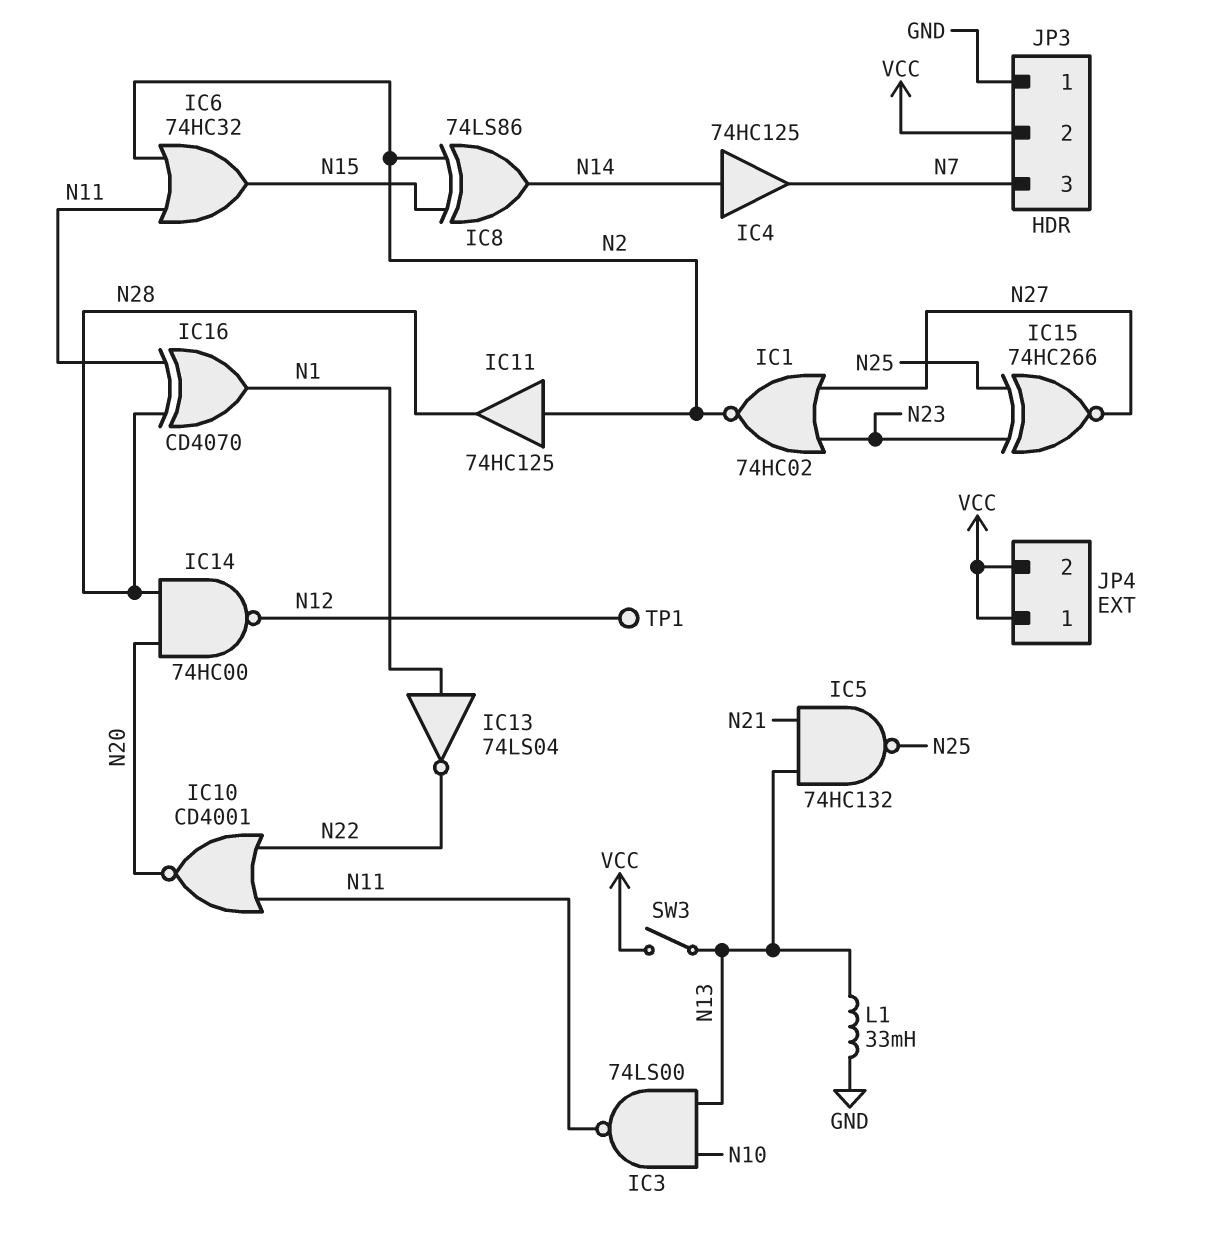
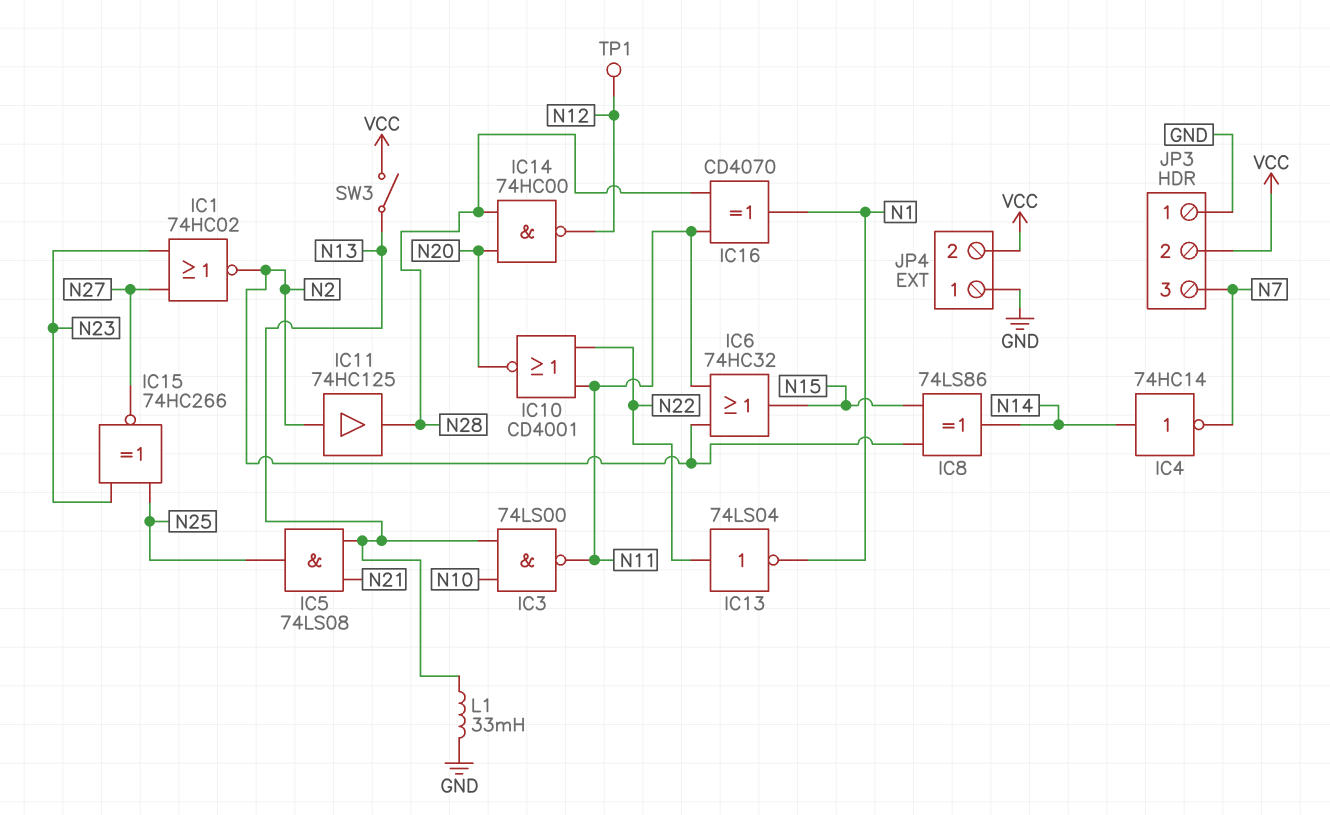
IC4: buffer 74HC125 (in N14, out N7) -> NOT 74HC14 (in N14, out N7)
IC5: NAND 74HC132 (in N13, in N21, out N25) -> AND 74LS08 (in N13, in N21, out N25)
IC13: NOT 74LS04 (in N1, out N22) -> NOT 74LS04 (in N22, out N1)
JP4 pin 1: VCC -> GND

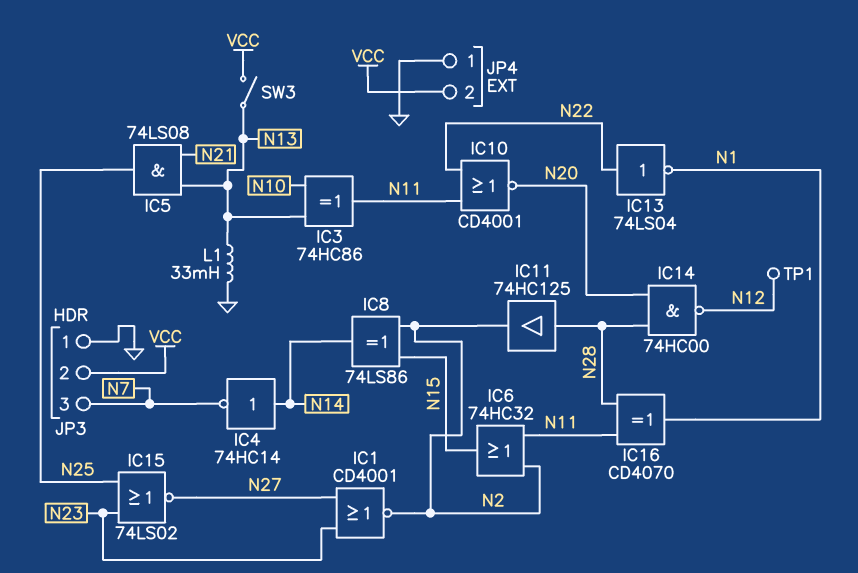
IC1: NOR 74HC02 (in N23, in N27, out N2) -> NOR CD4001 (in N23, in N27, out N2)
IC3: NAND 74LS00 (in N10, in N13, out N11) -> XOR 74HC86 (in N10, in N13, out N11)
IC11: buffer 74HC125 (in N2, out N28) -> buffer 74HC125 (in N28, out N2)
IC15: XNOR 74HC266 (in N23, in N25, out N27) -> NOR 74LS02 (in N23, in N25, out N27)

